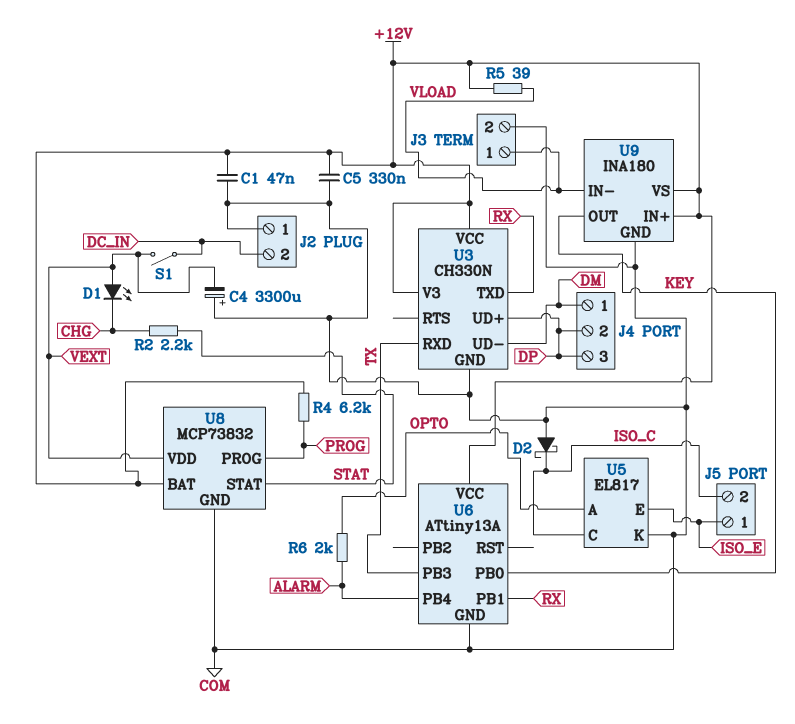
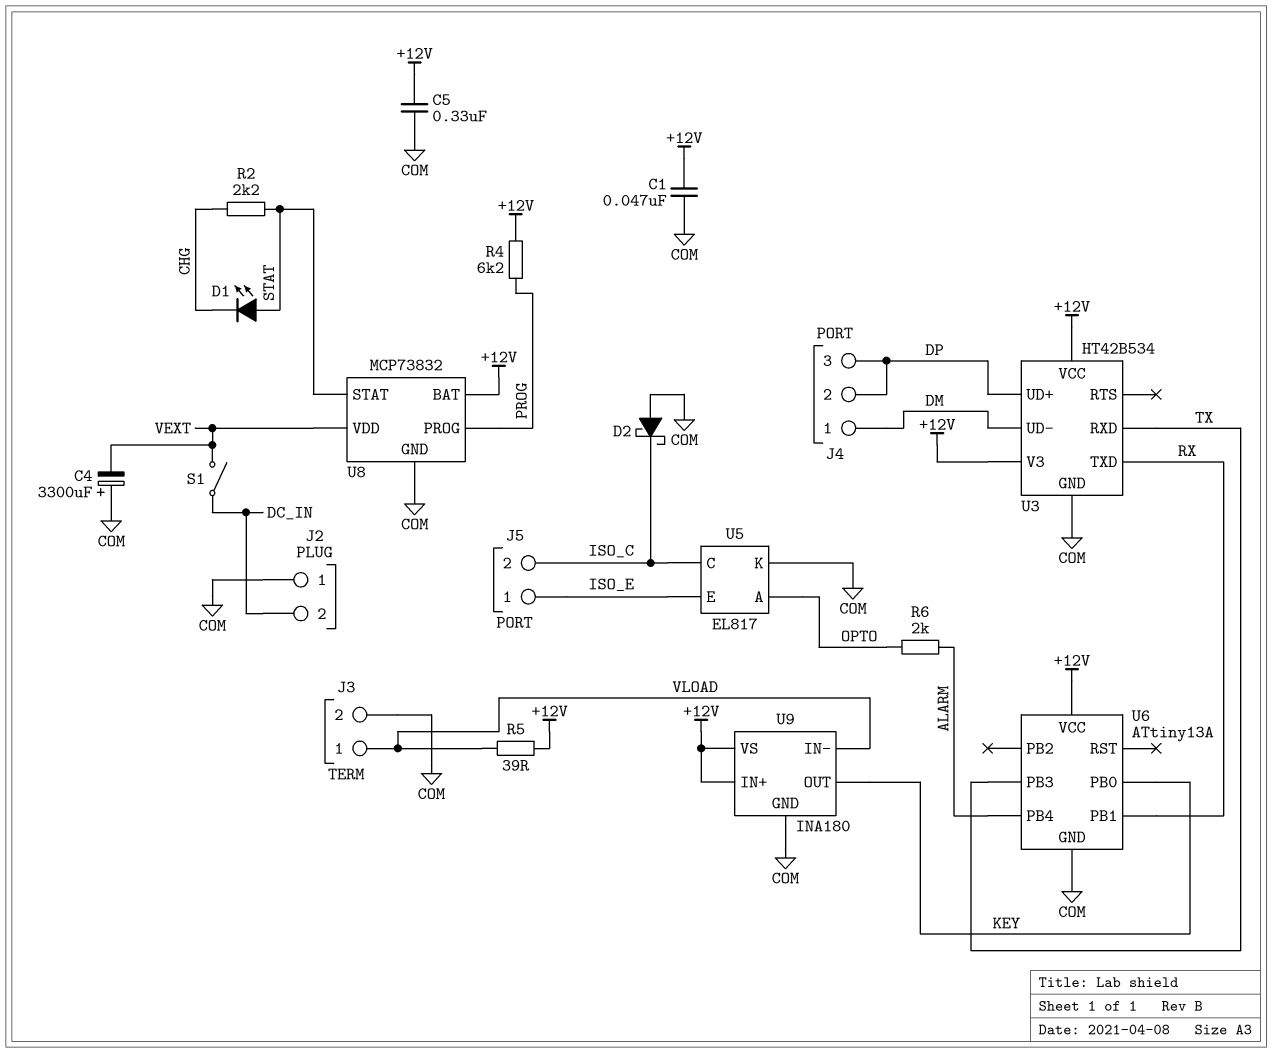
D1: LED (A VEXT, K CHG) -> LED (A STAT, K CHG)
U3: CH330N -> HT42B534

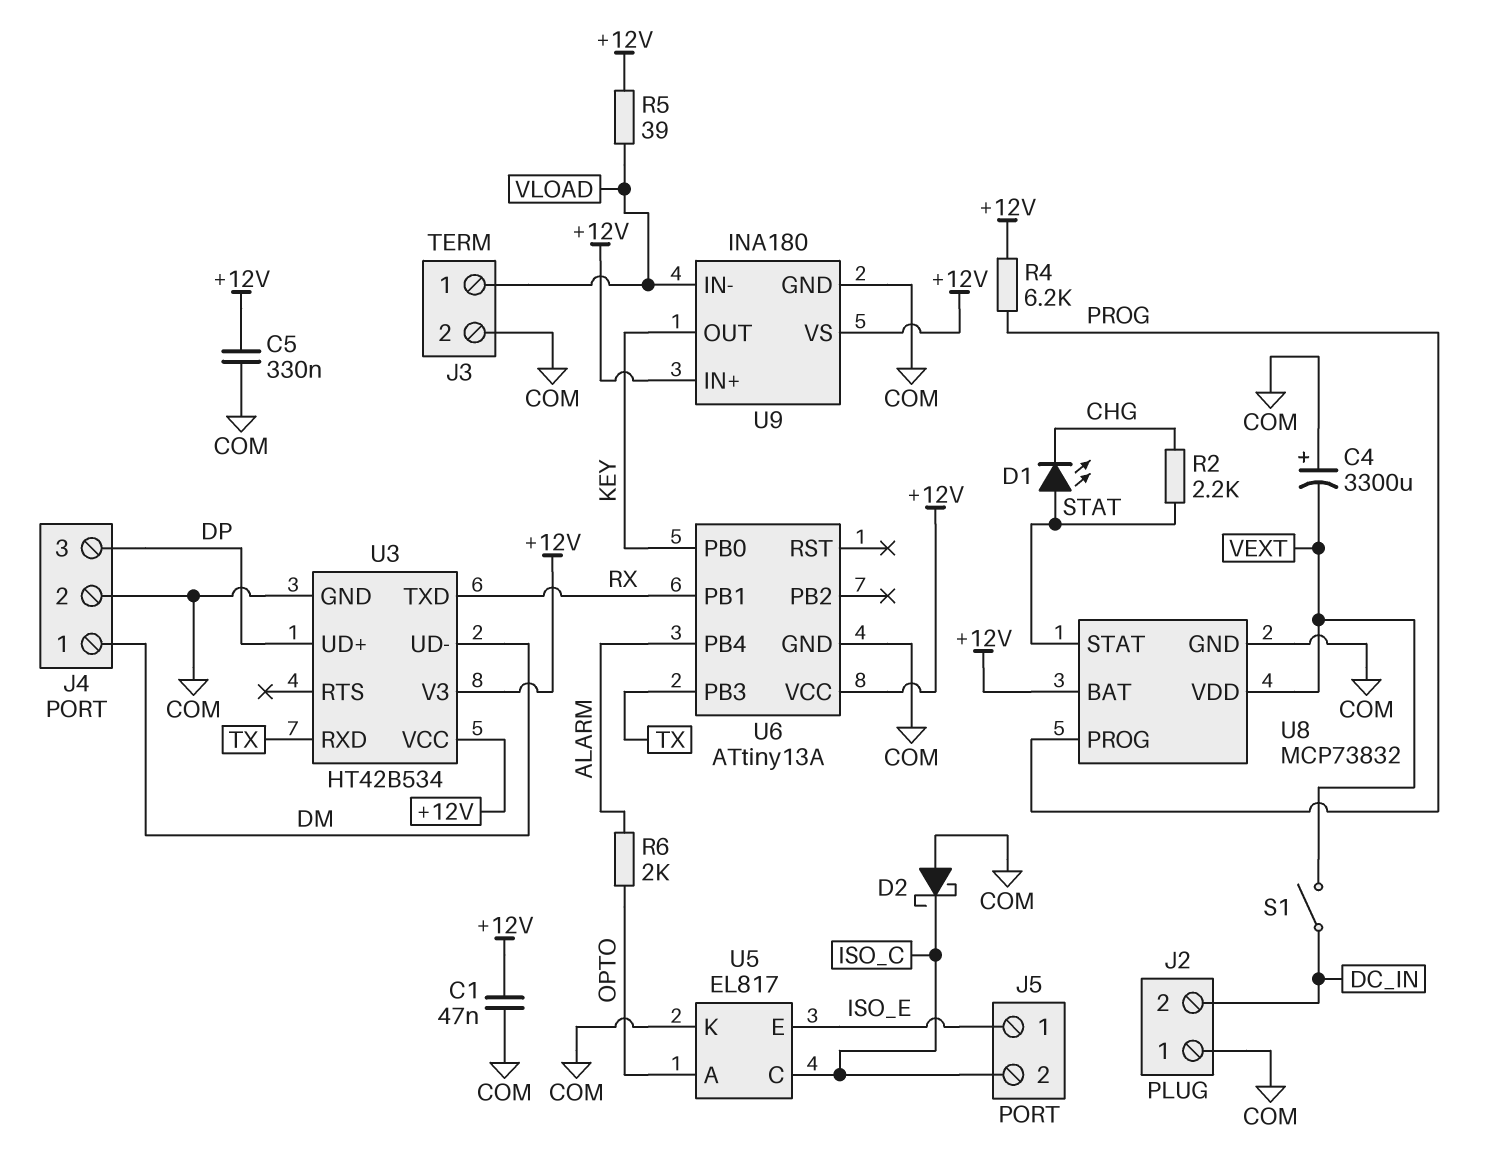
J4 pin 2: DP -> COM

